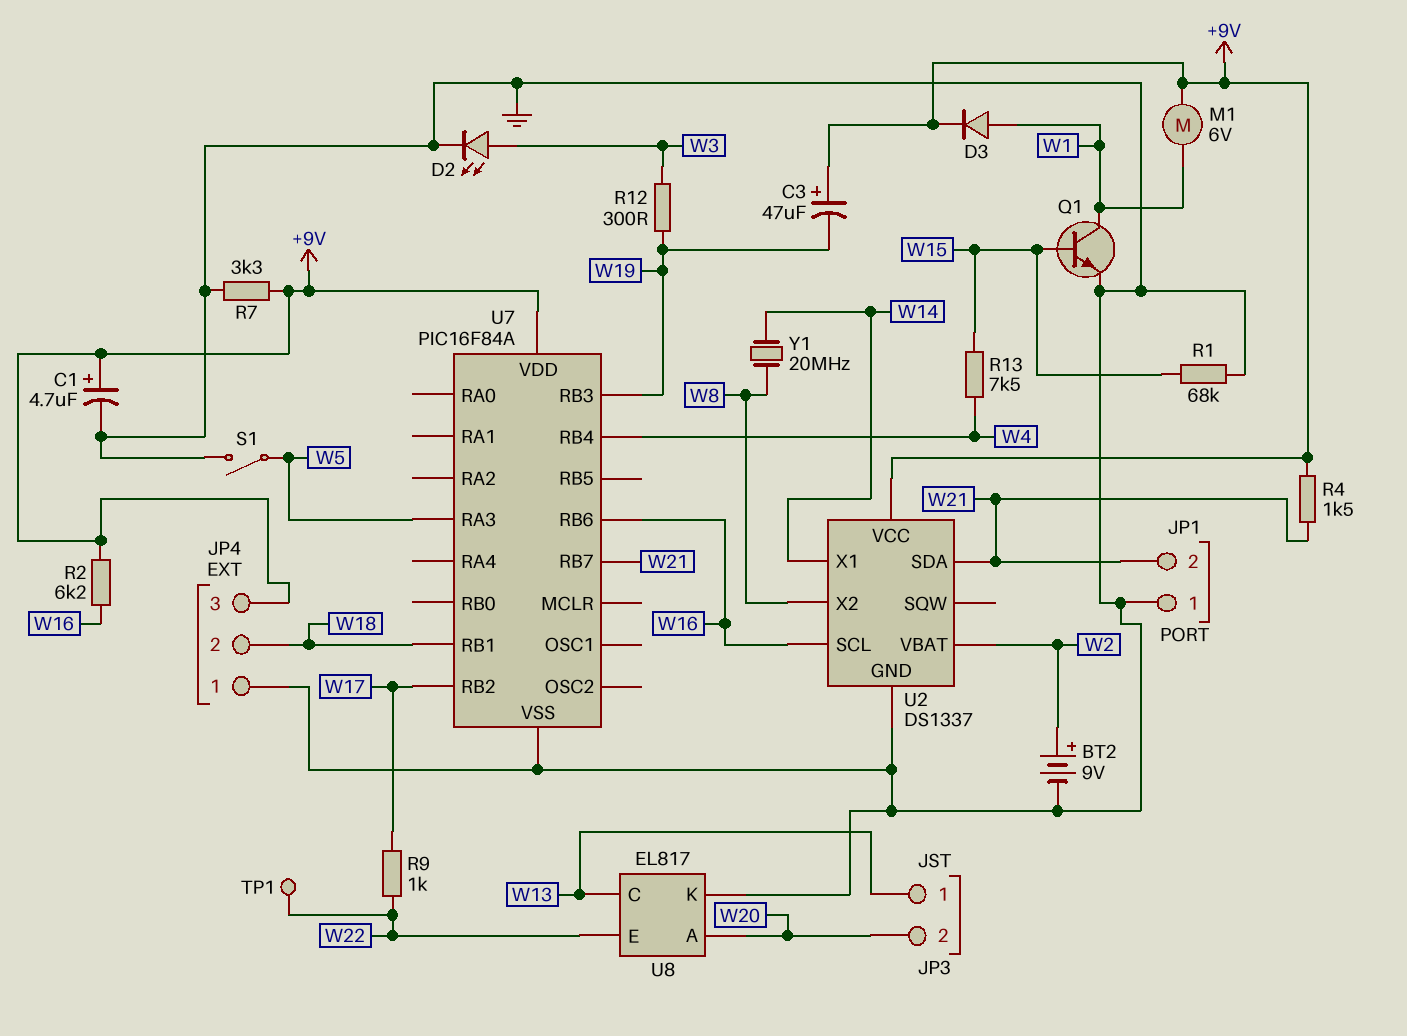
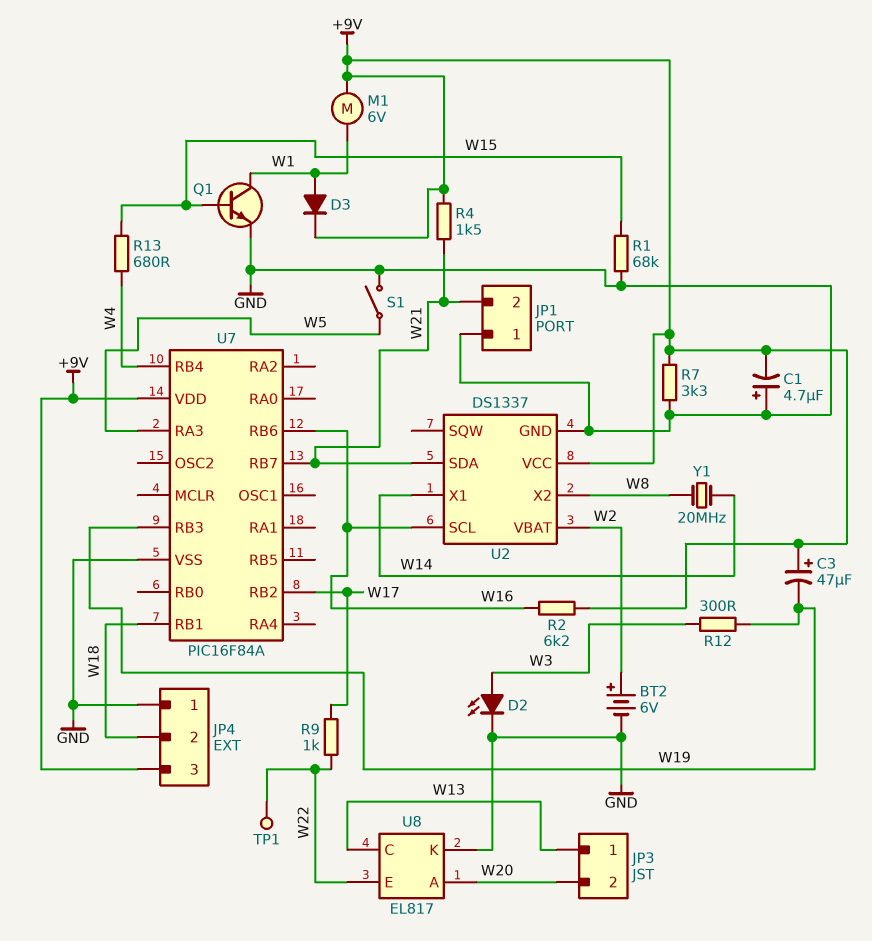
BT2: 9V (plus W2, minus GND) -> 6V (plus W2, minus GND)
C1: 4.7uF (plus +9V, minus GND) -> 4.7uF (plus GND, minus +9V)
R13: 7.5k (W4, W15) -> 680 (W4, W15)

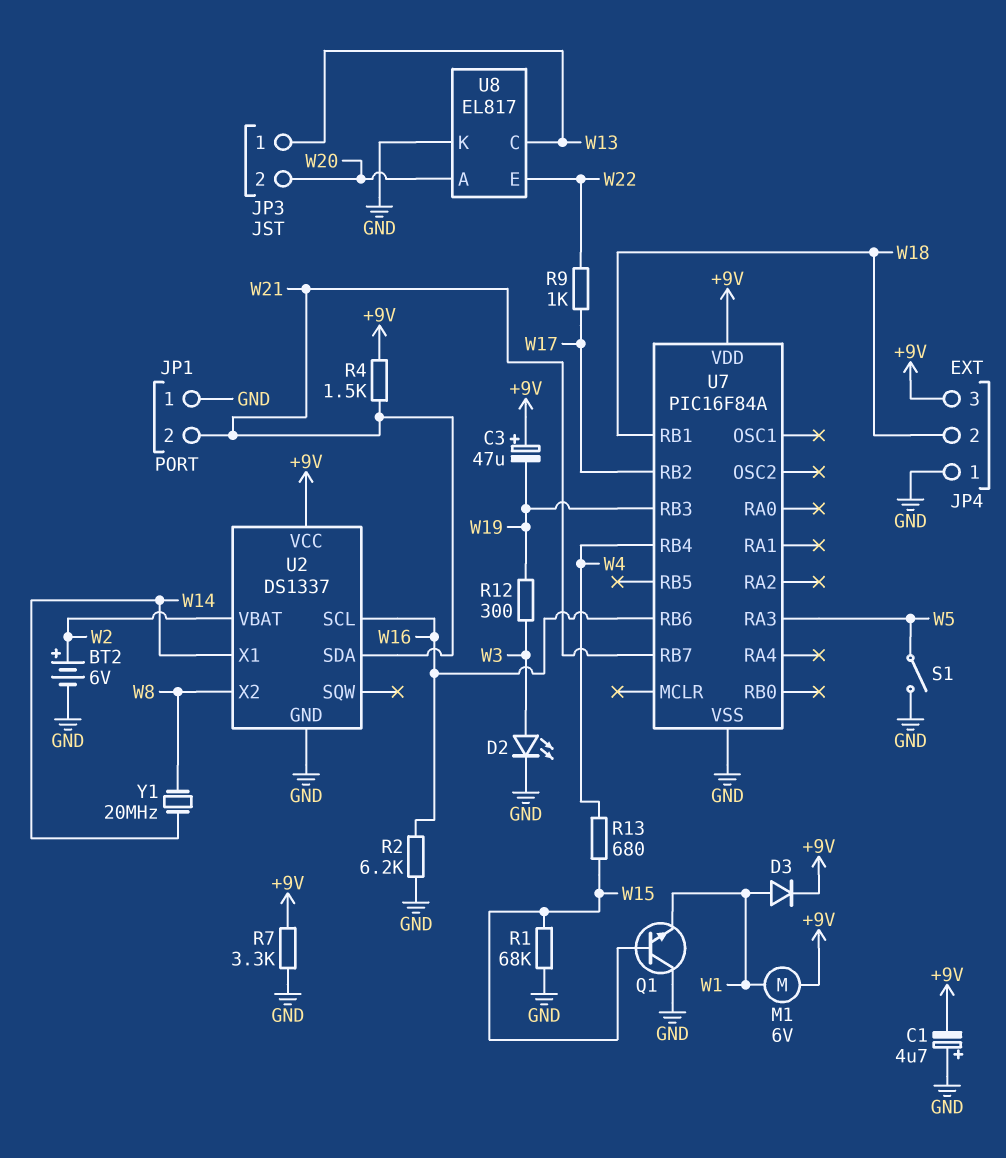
Q1: NPN (B W15, C W1, E GND) -> NPN (B W15, C GND, E W1)
R2: 6.2k (+9V, W16) -> 6.2k (GND, W16)
TP1: test point (W22) -> none

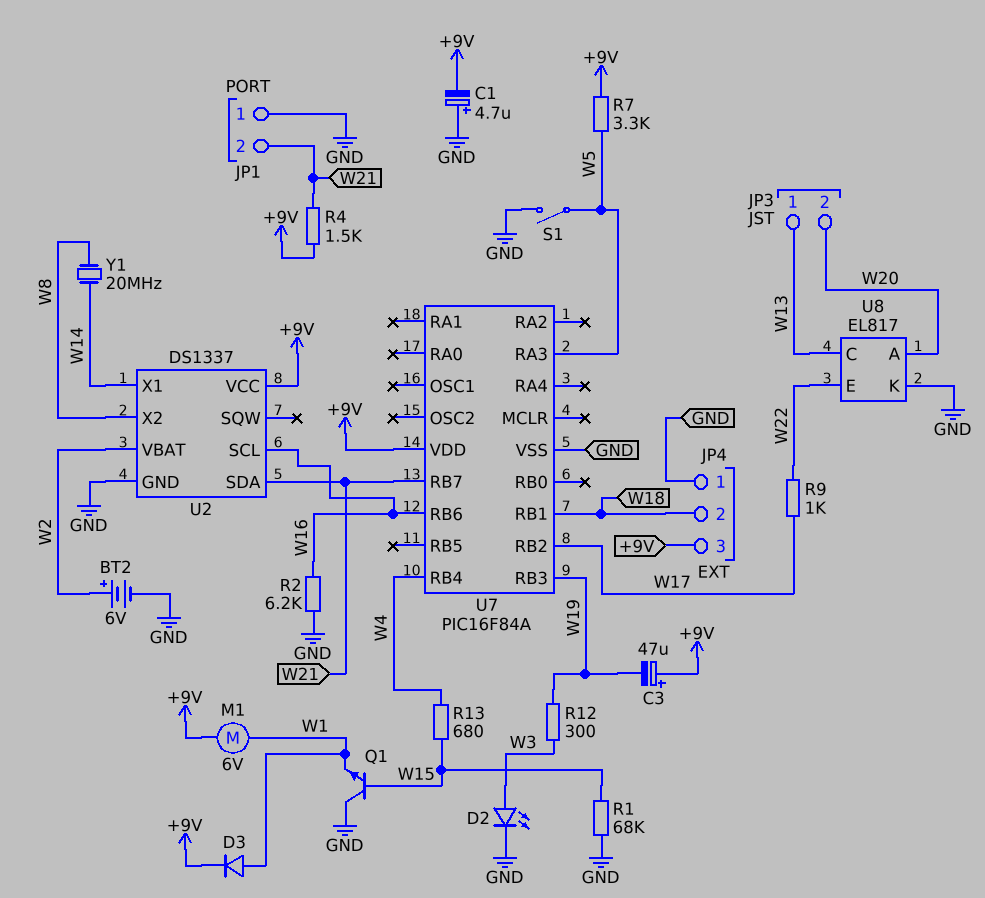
R7: 3.3k (+9V, GND) -> 3.3k (+9V, W5)

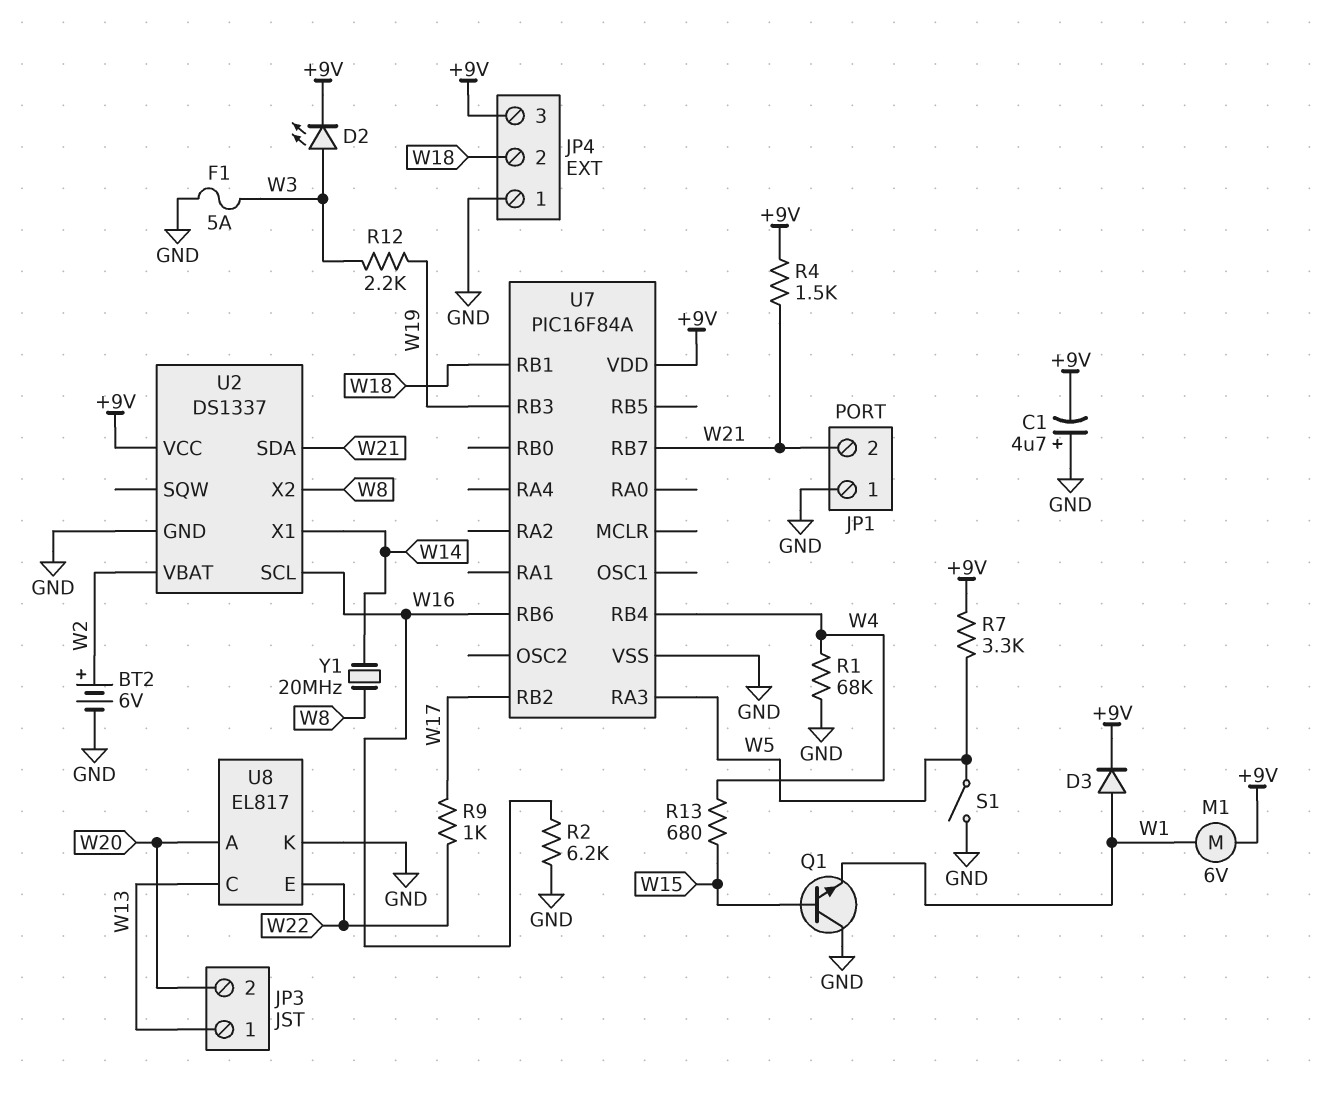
C3: 47uF (plus +9V, minus W19) -> none
D2: LED (A W3, K GND) -> LED (A W3, K +9V)
F1: none -> 5A (GND, W3)
R1: 68k (GND, W15) -> 68k (GND, W4)
R12: 300 (W3, W19) -> 2.2k (W3, W19)

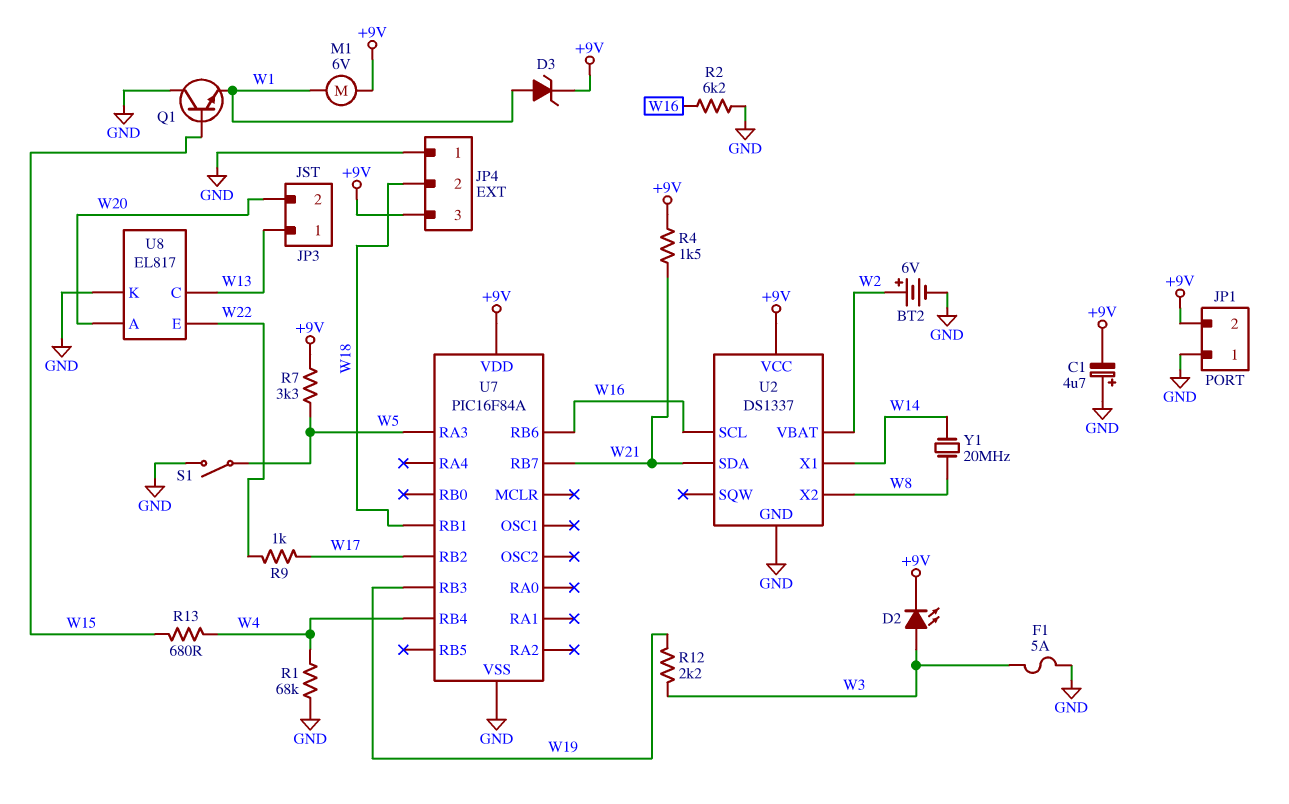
D3: diode (A W1, K +9V) -> zener (A W1, K +9V)
JP1 pin 2: W21 -> +9V

